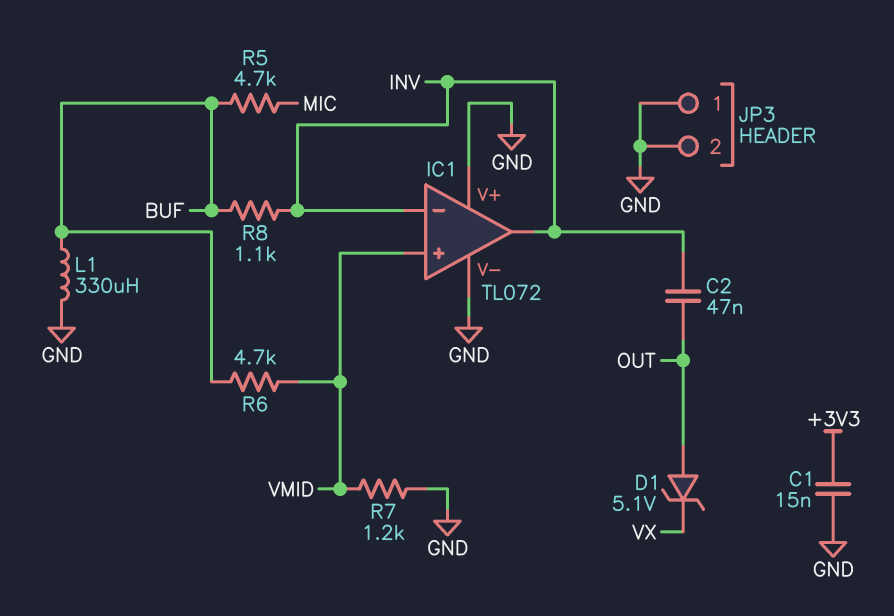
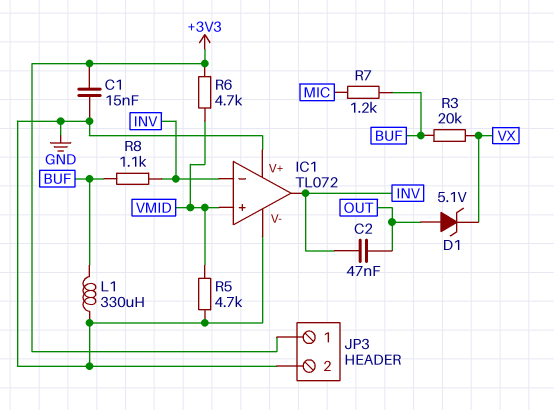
JP3 pin 1: GND -> +3V3
R3: none -> 20k (BUF, VX)
R5: 4.7k (BUF, MIC) -> 4.7k (GND, VMID)
R6: 4.7k (BUF, VMID) -> 4.7k (+3V3, VMID)
R7: 1.2k (GND, VMID) -> 1.2k (BUF, MIC)

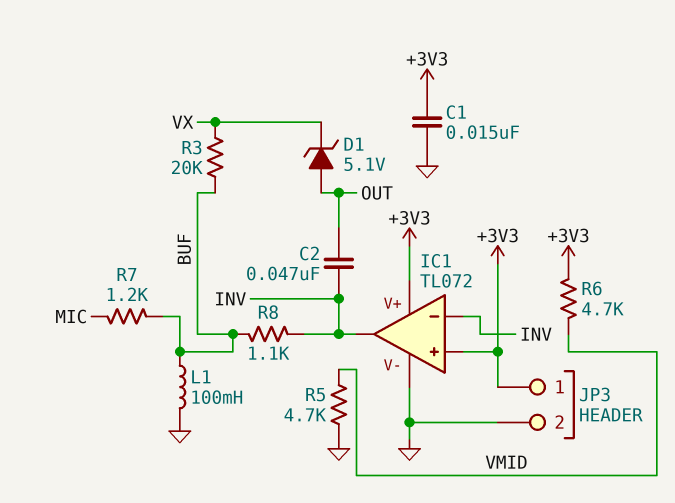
IC1 pin V+: GND -> +3V3
IC1 pin in+: VMID -> +3V3
L1: 330uH (BUF, GND) -> 100mH (BUF, GND)

